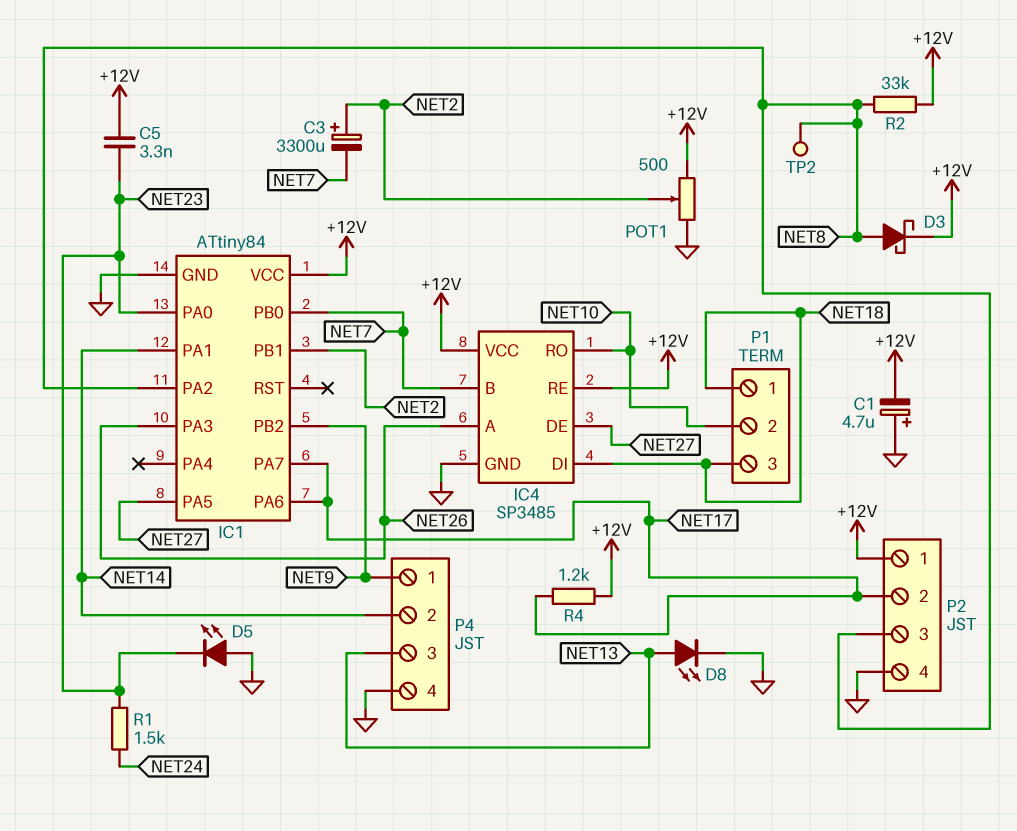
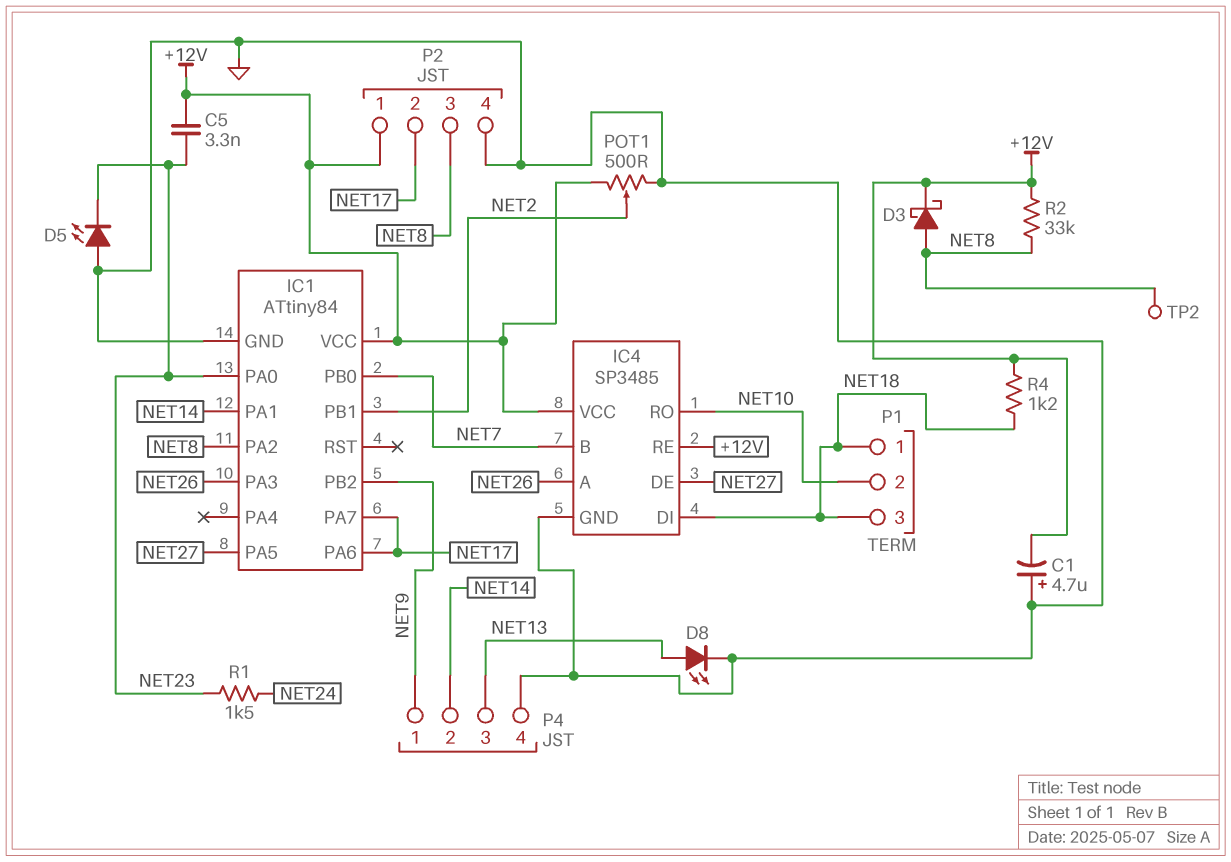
C3: 3300uF (plus NET2, minus NET7) -> none
R4: 1.2k (+12V, NET17) -> 1.2k (+12V, NET18)

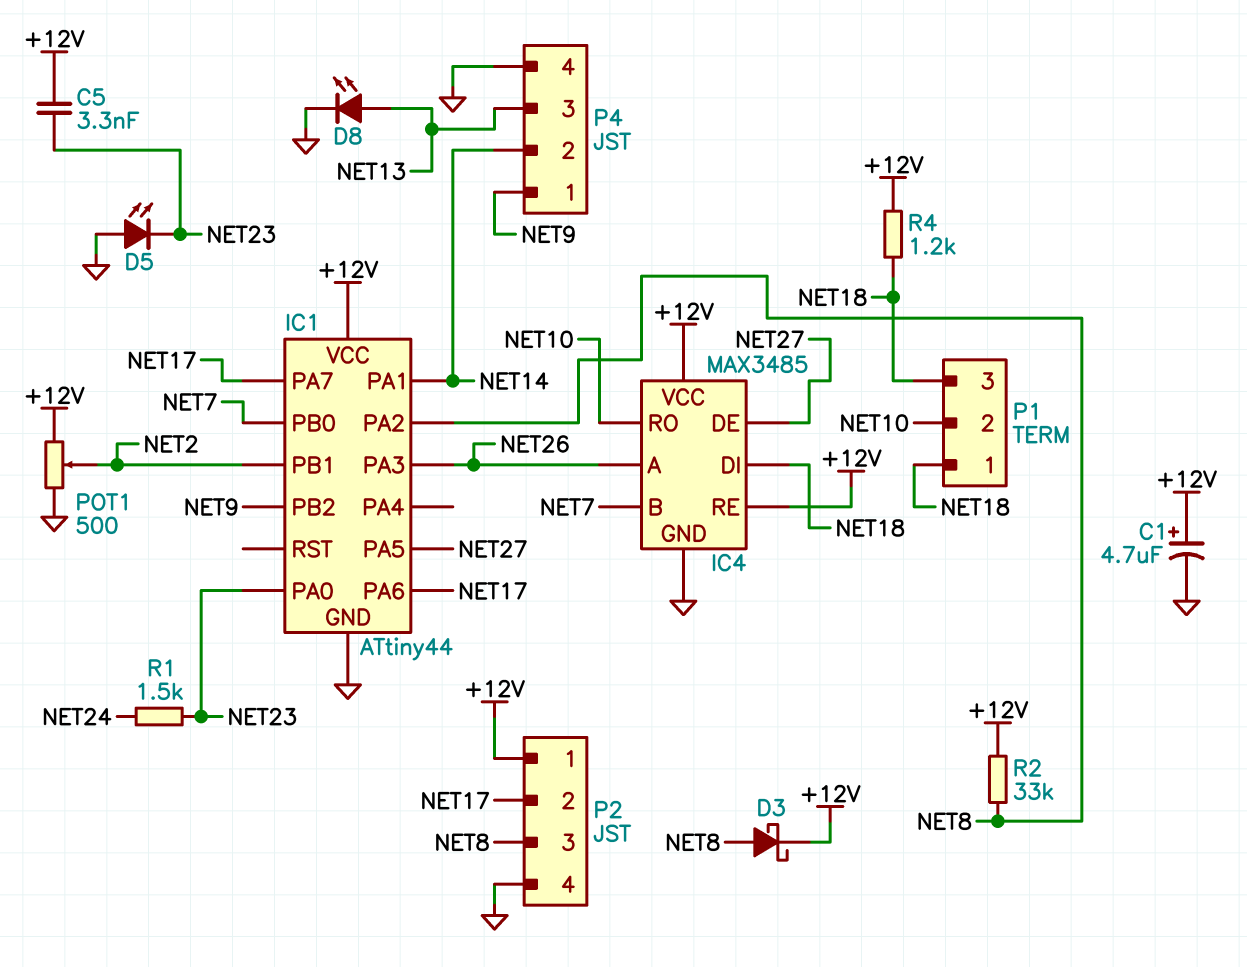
C1: 4.7uF (plus GND, minus +12V) -> 4.7uF (plus +12V, minus GND)
IC1: ATtiny84 -> ATtiny44
IC4: SP3485 -> MAX3485
TP2: test point (NET8) -> none

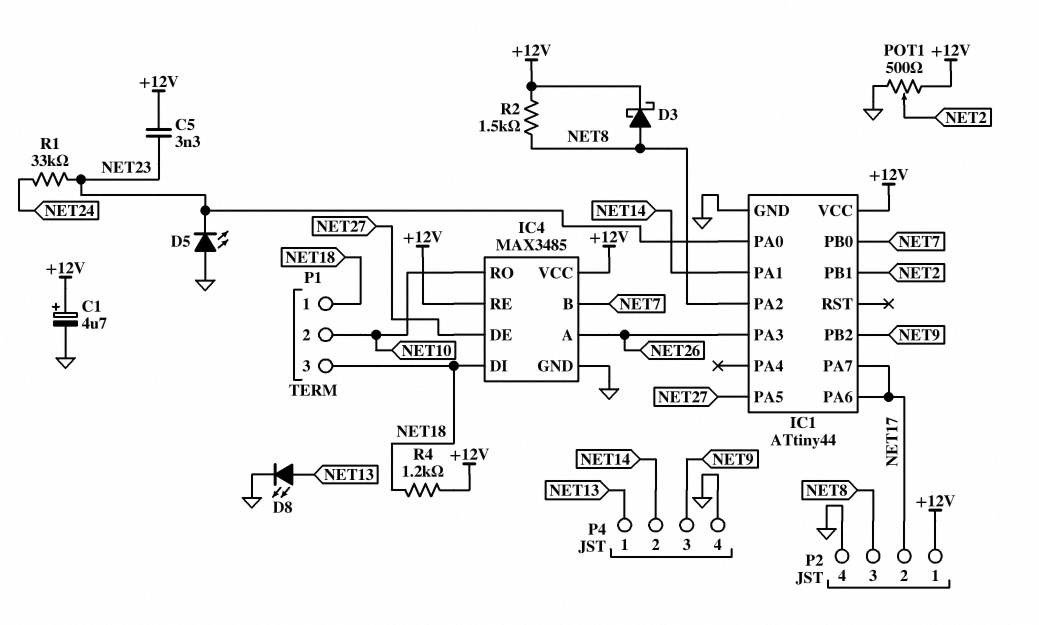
P4 pin 1: NET9 -> NET13
P4 pin 3: NET13 -> NET9
R1: 1.5k (NET23, NET24) -> 33k (NET23, NET24)
R2: 33k (+12V, NET8) -> 1.5k (+12V, NET8)

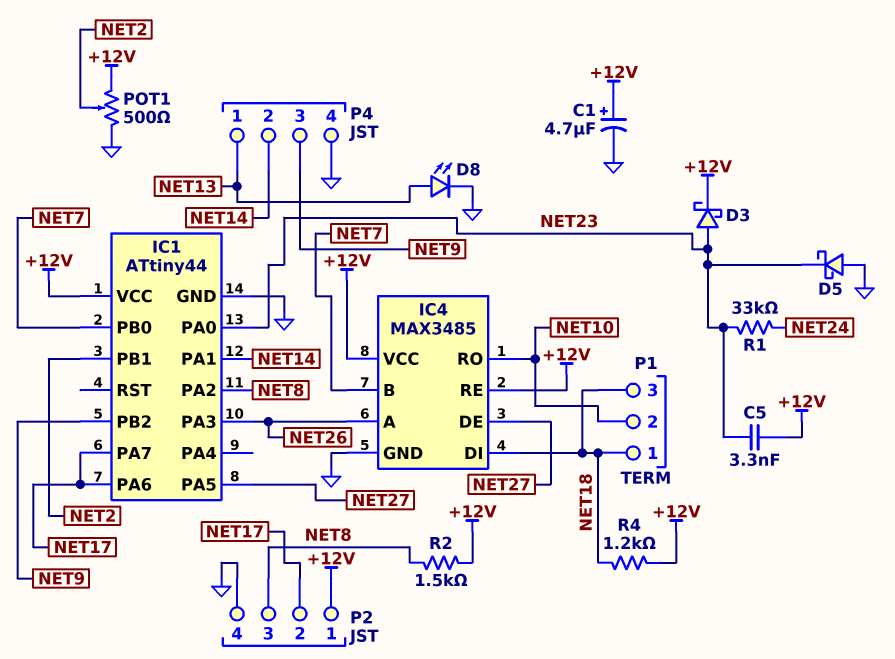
D3: schottky (A NET8, K +12V) -> schottky (A NET23, K +12V)
D5: LED (A GND, K NET23) -> schottky (A GND, K NET23)

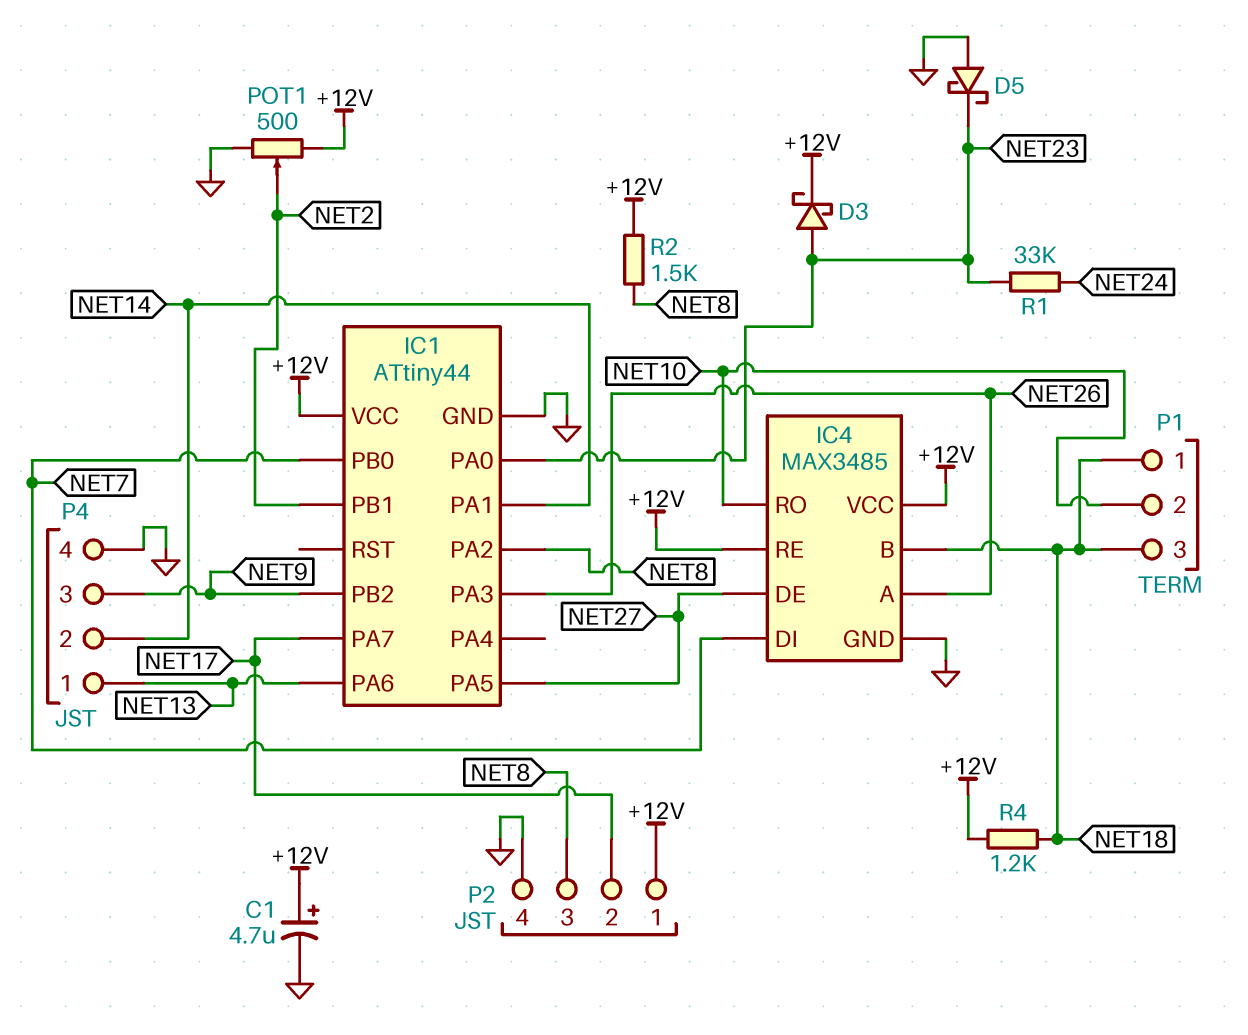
C5: 3.3nF (+12V, NET23) -> none
D8: LED (A NET13, K GND) -> none
IC1 pin PA6: NET17 -> NET13
IC4 pin B: NET7 -> NET18
IC4 pin DI: NET18 -> NET7

